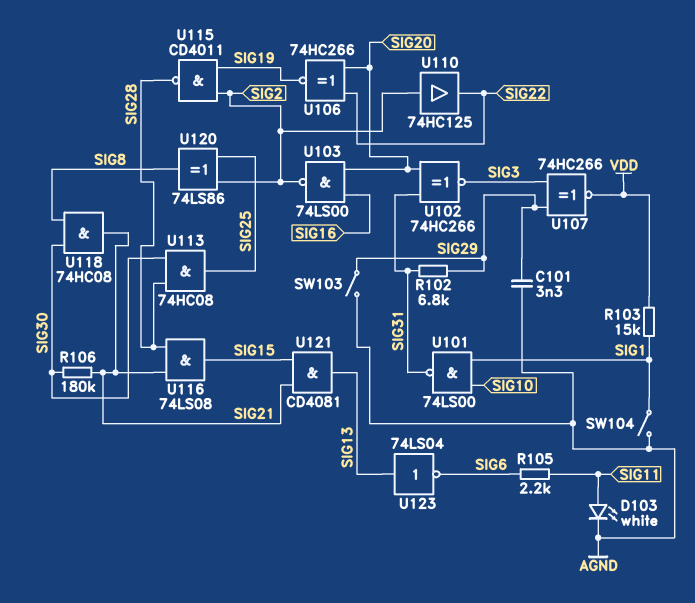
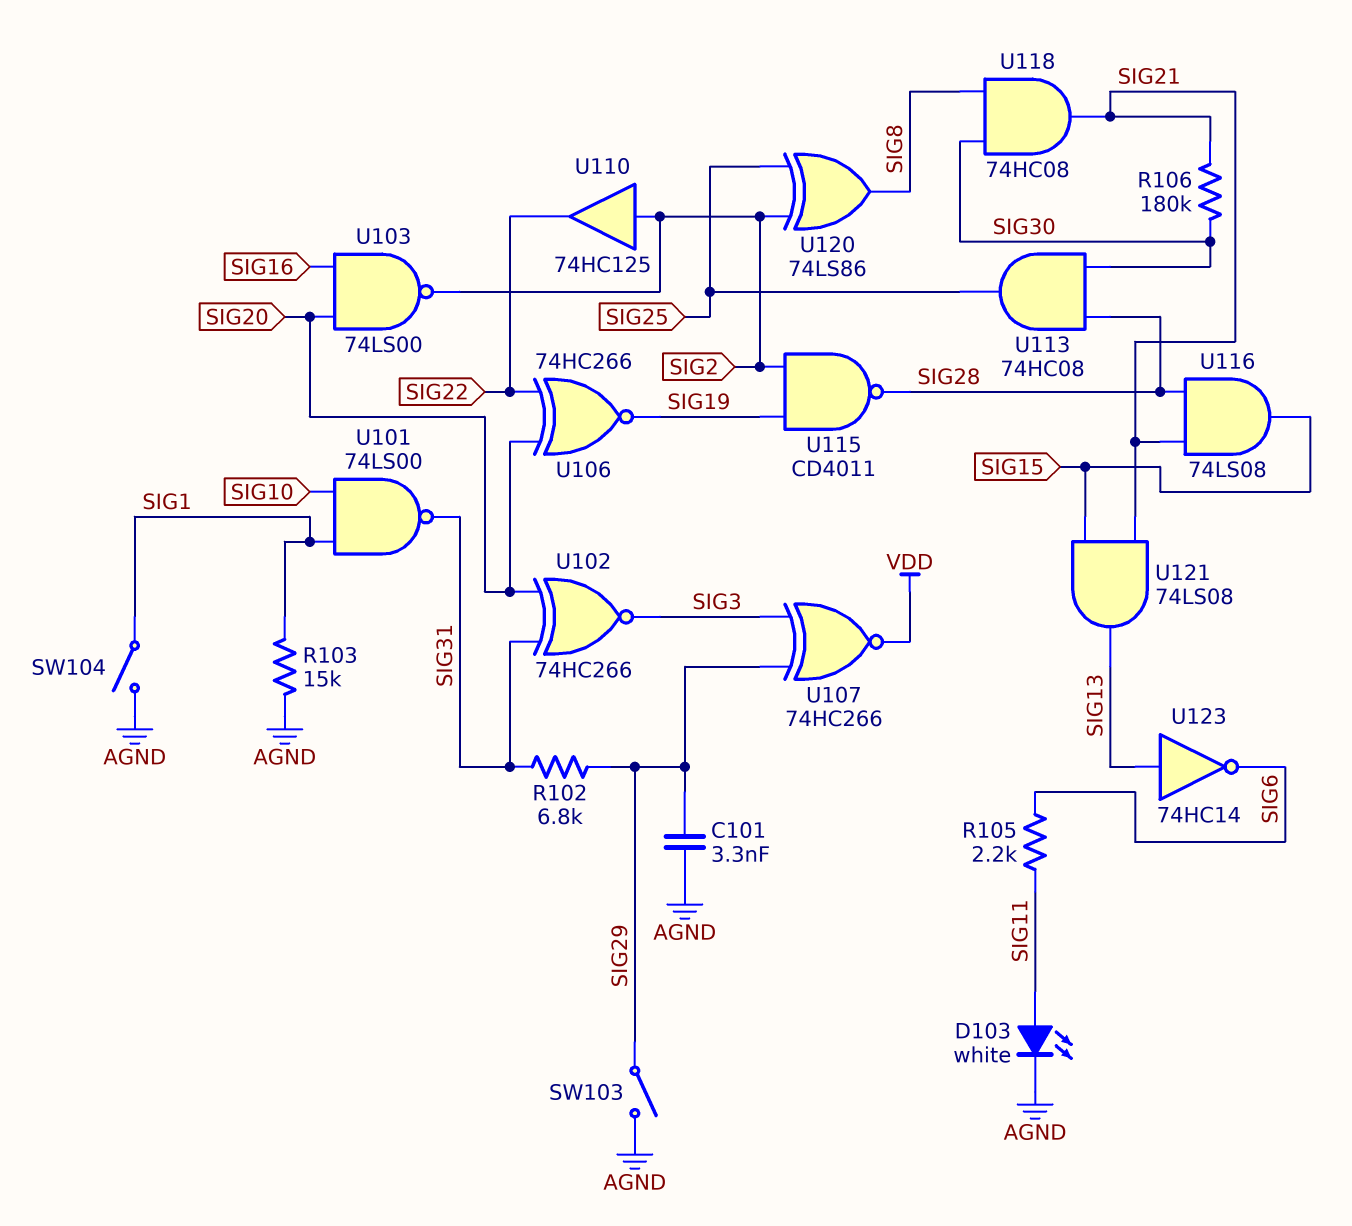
R103: 15k (SIG1, VDD) -> 15k (AGND, SIG1)
U121: AND CD4081 (in SIG15, in SIG21, out SIG13) -> AND 74LS08 (in SIG15, in SIG21, out SIG13)
U123: NOT 74LS04 (in SIG13, out SIG6) -> NOT 74HC14 (in SIG13, out SIG6)

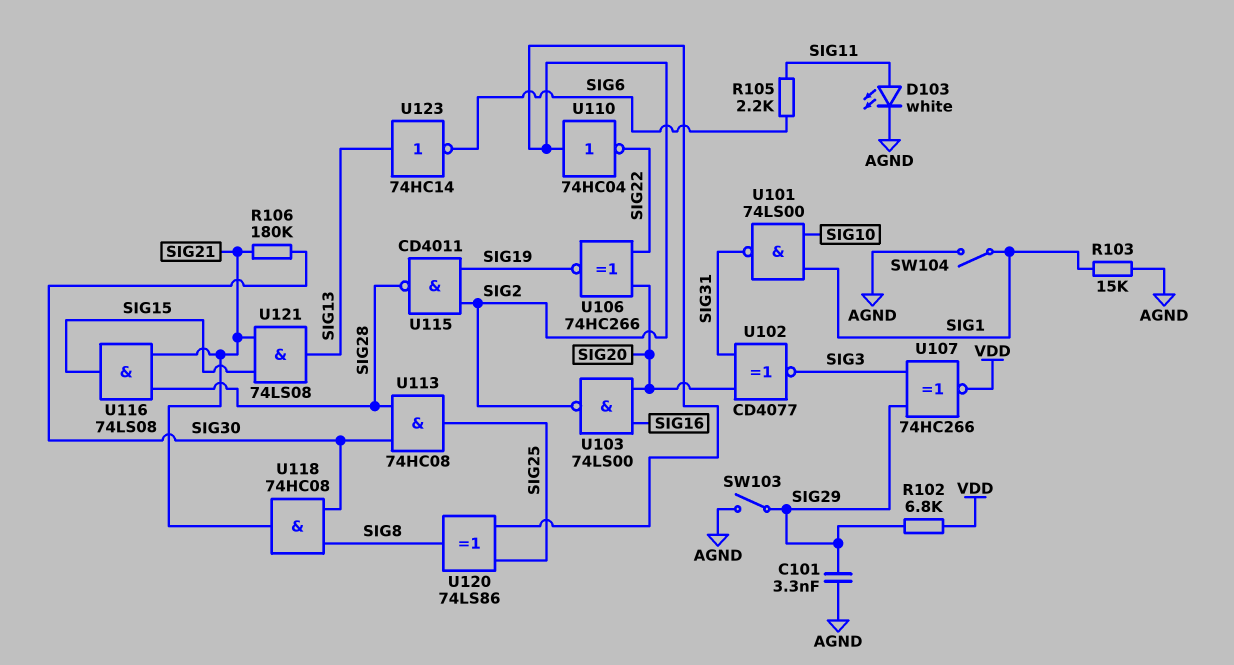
R102: 6.8k (SIG29, SIG31) -> 6.8k (SIG29, VDD)
U102: XNOR 74HC266 (in SIG20, in SIG31, out SIG3) -> XNOR CD4077 (in SIG20, in SIG31, out SIG3)
U110: buffer 74HC125 (in SIG2, out SIG22) -> NOT 74HC04 (in SIG2, out SIG22)

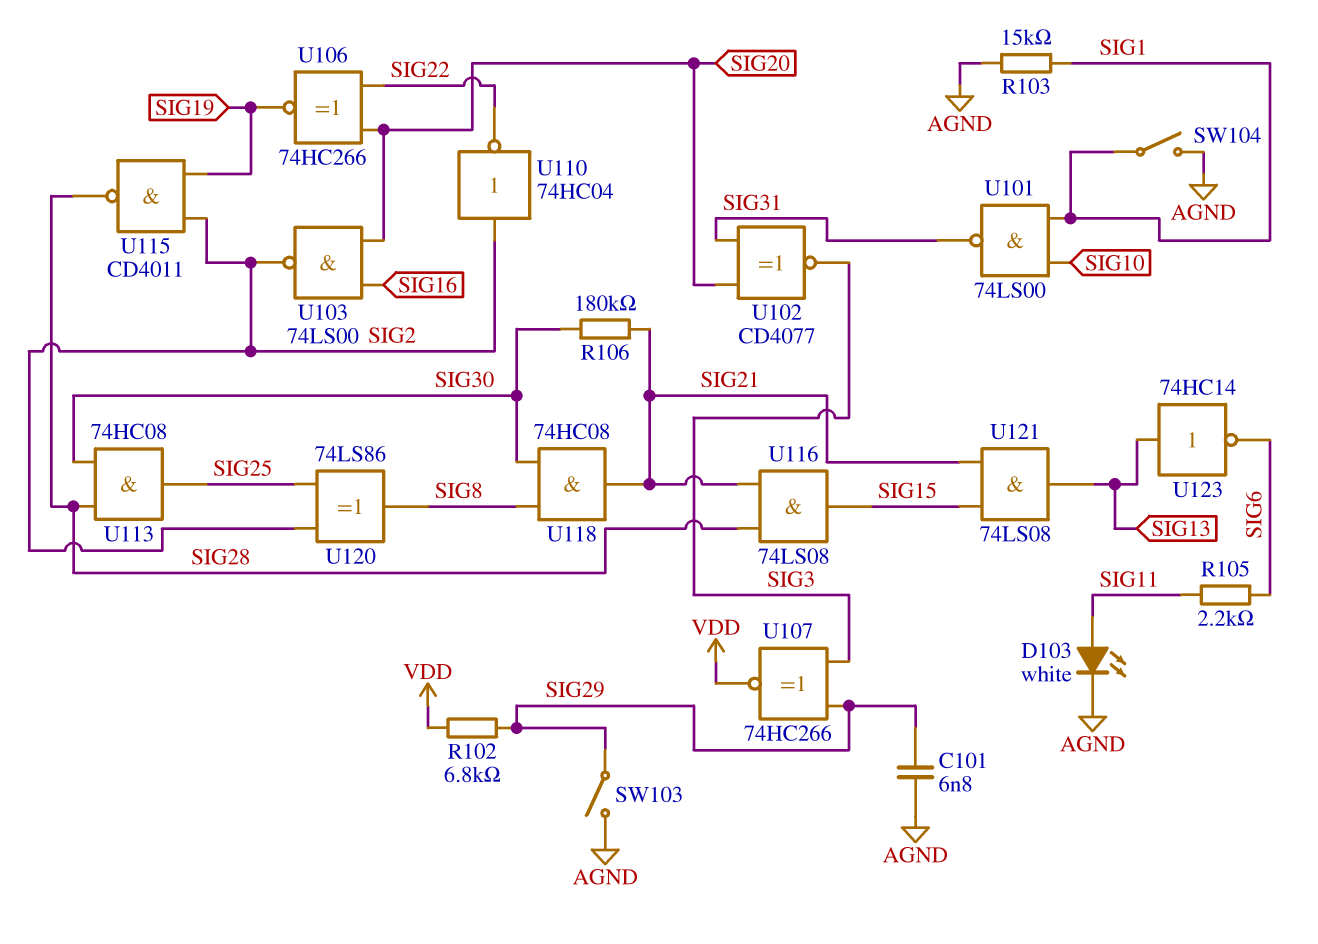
C101: 3.3nF (AGND, SIG29) -> 6.8nF (AGND, SIG29)

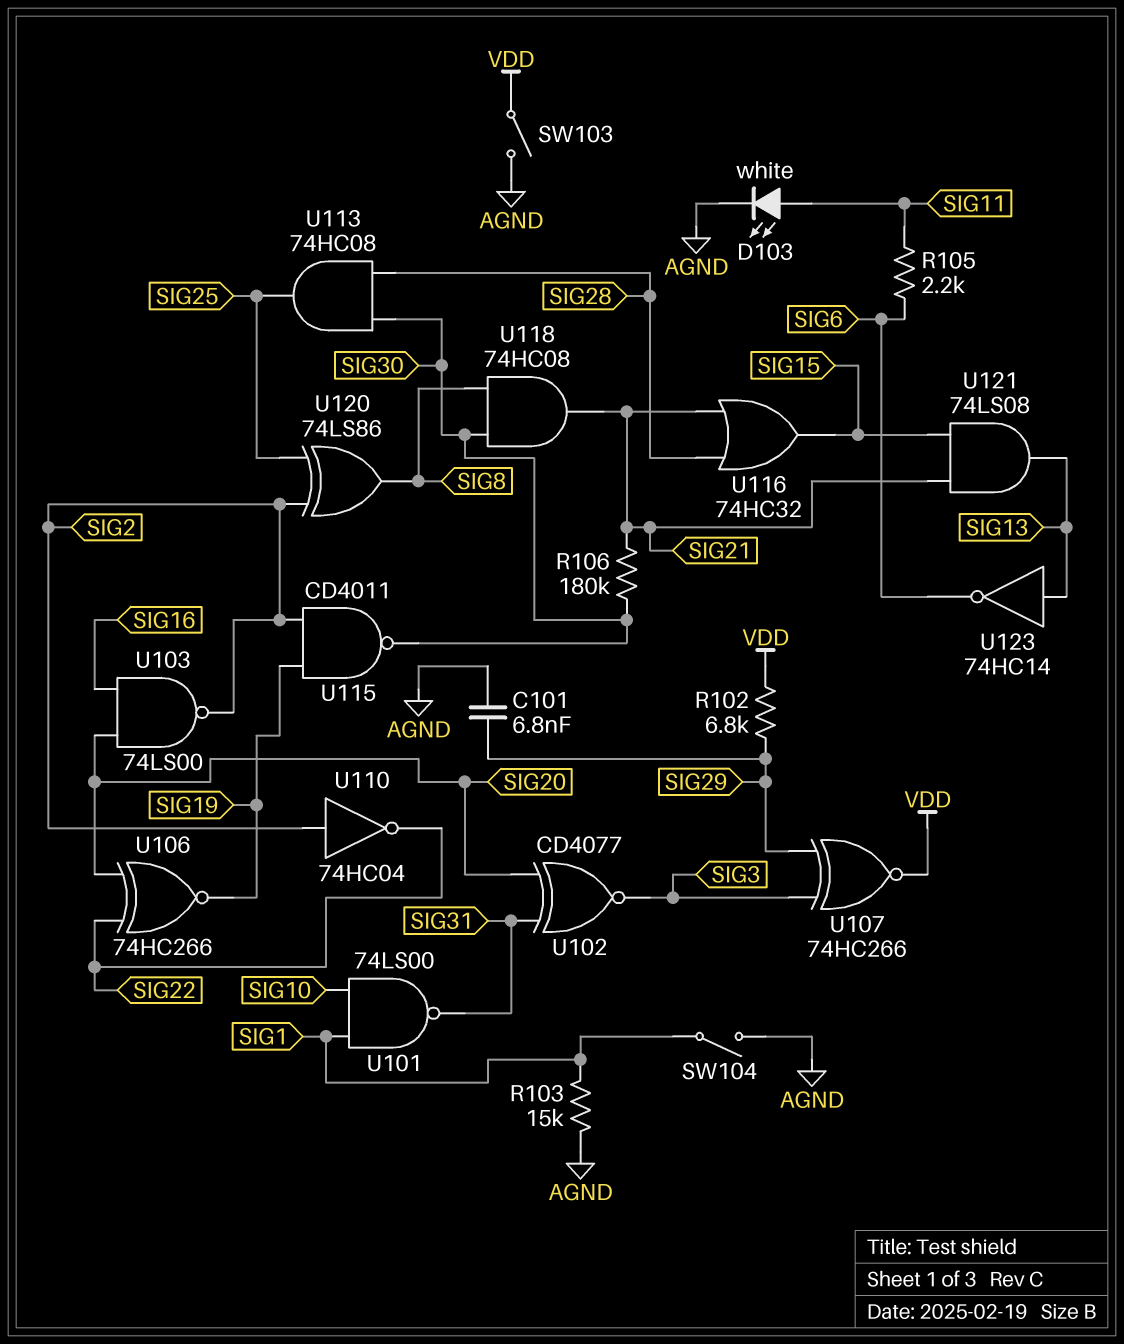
SW103: switch (AGND, SIG29) -> switch (AGND, VDD)
U115: NAND CD4011 (in SIG2, in SIG19, out SIG28) -> NAND CD4011 (in SIG2, in SIG19, out SIG30)
U116: AND 74LS08 (in SIG21, in SIG28, out SIG15) -> OR 74HC32 (in SIG21, in SIG28, out SIG15)

